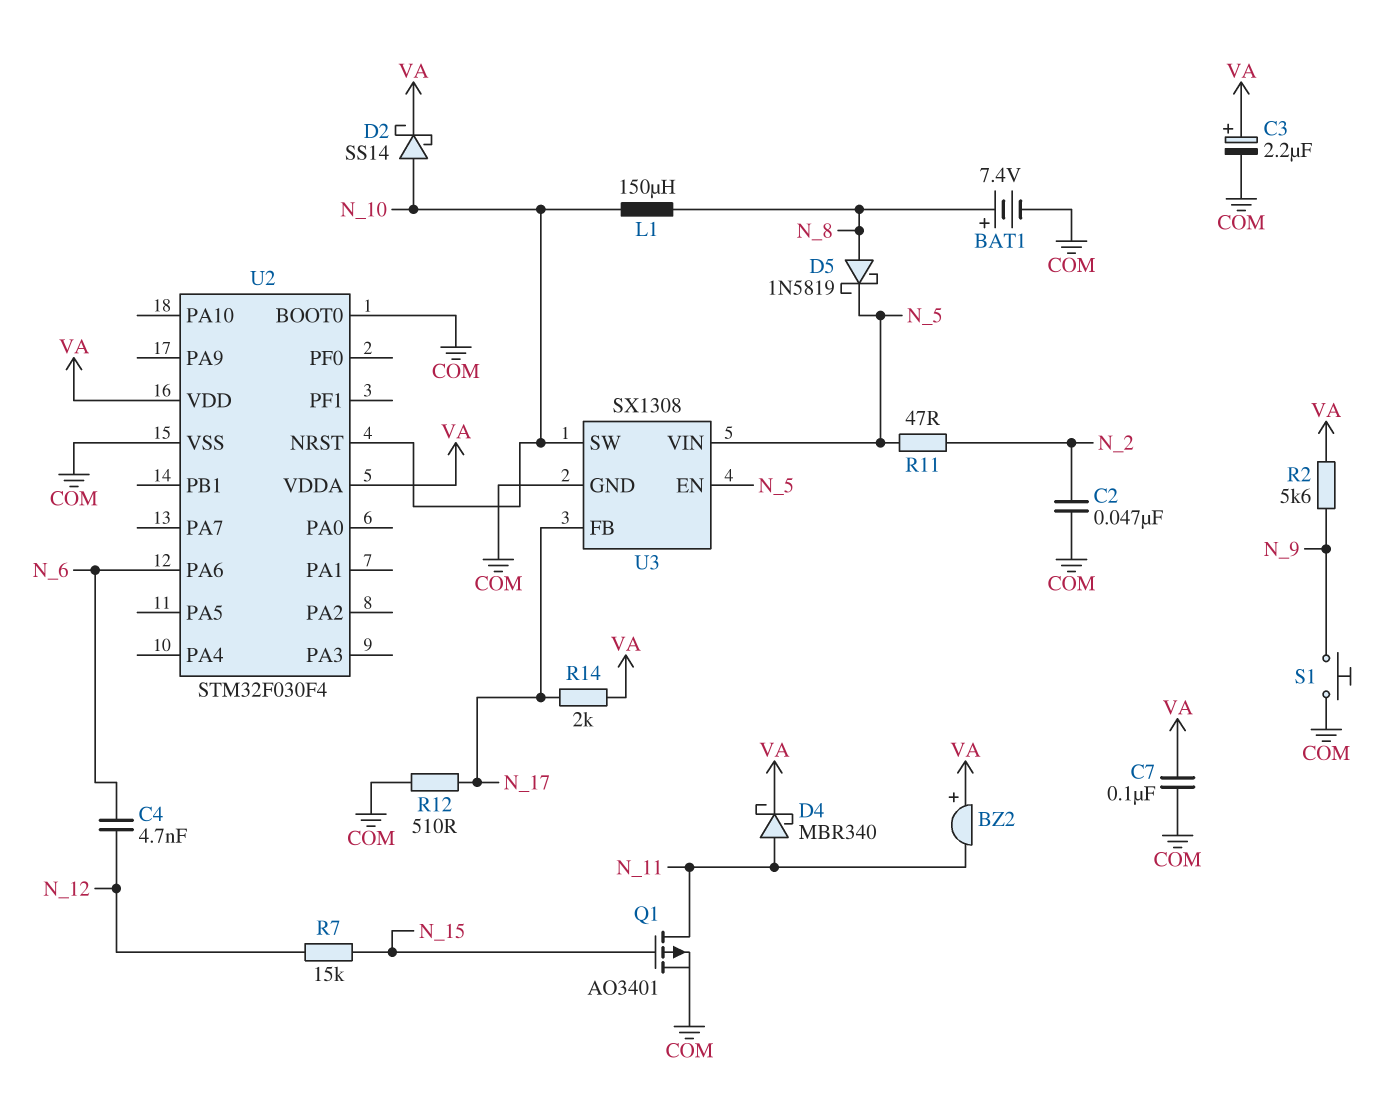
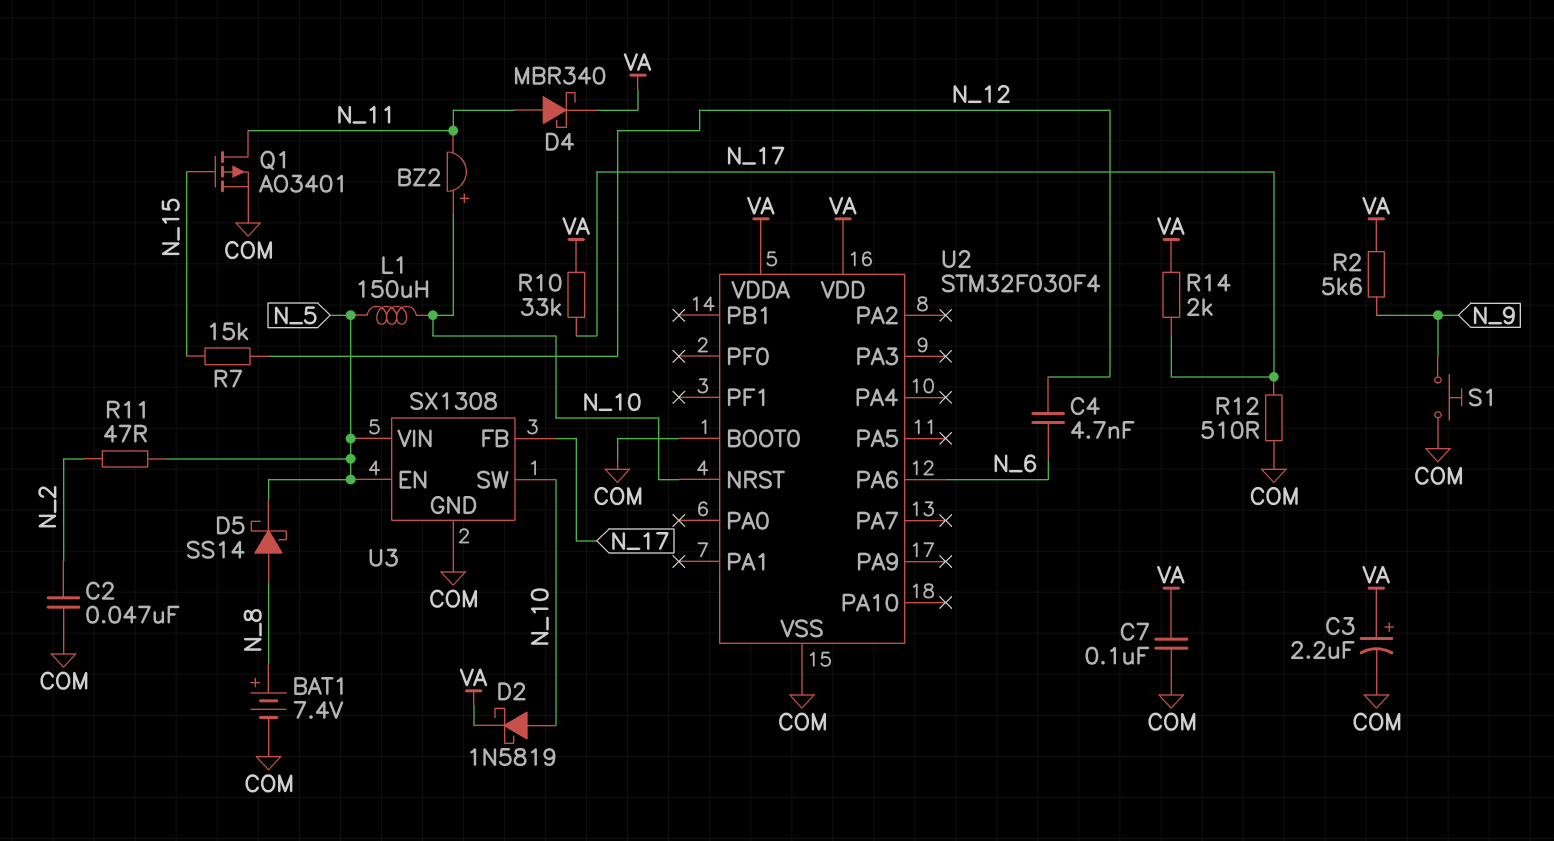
BZ2: buzzer (plus VA, minus N_11) -> buzzer (plus N_10, minus N_11)
D2: schottky SS14 (A N_10, K VA) -> schottky 1N5819 (A N_10, K VA)
D5: schottky 1N5819 (A N_8, K N_5) -> schottky SS14 (A N_8, K N_5)
L1: 150uH (N_8, N_10) -> 150uH (N_5, N_10)
R10: none -> 33k (N_17, VA)

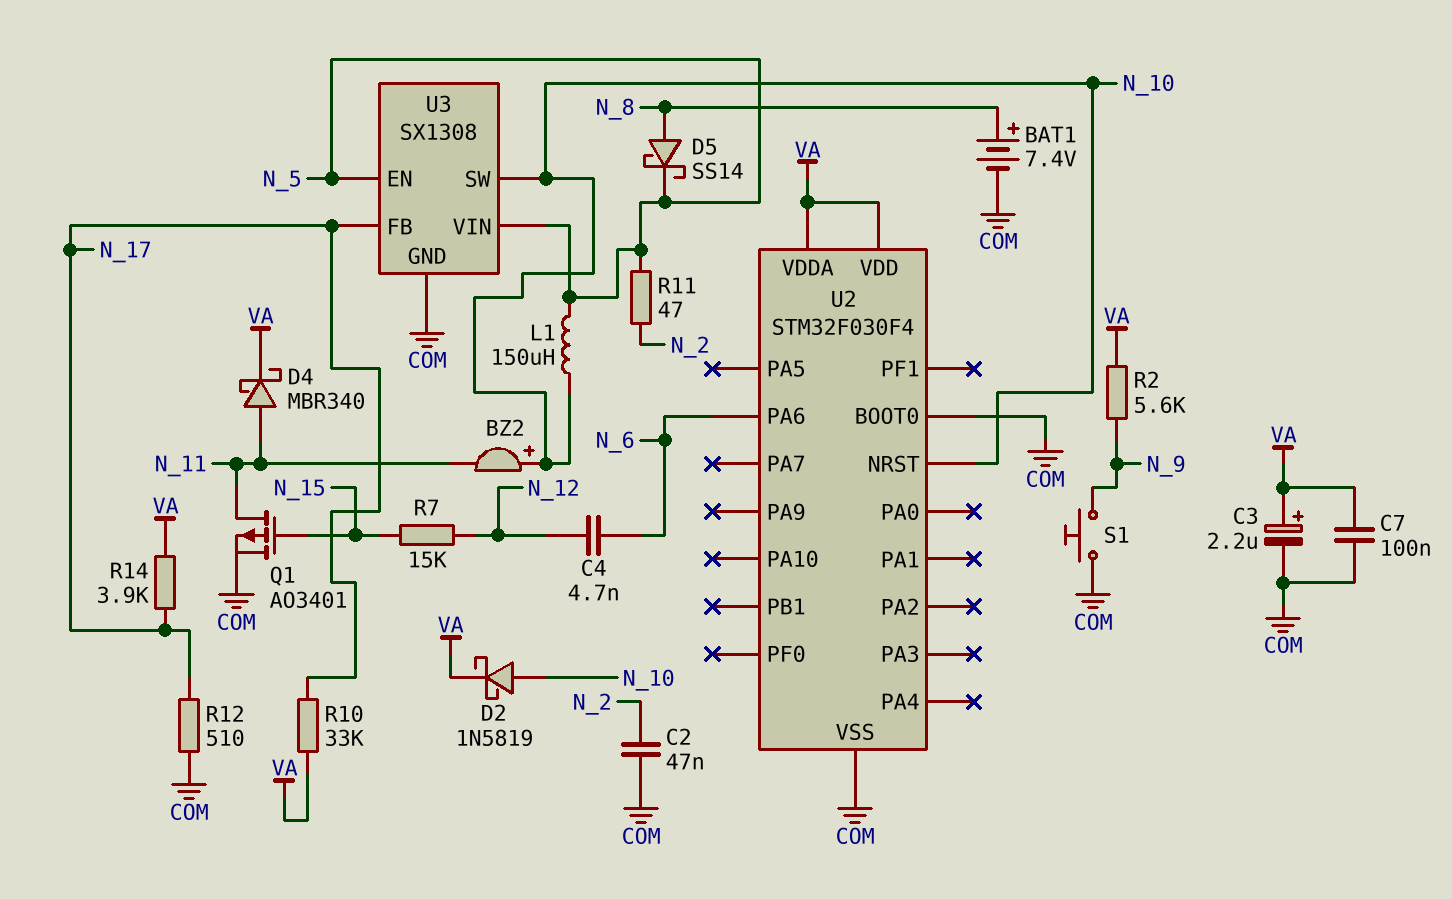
R14: 2k (N_17, VA) -> 3.9k (N_17, VA)

